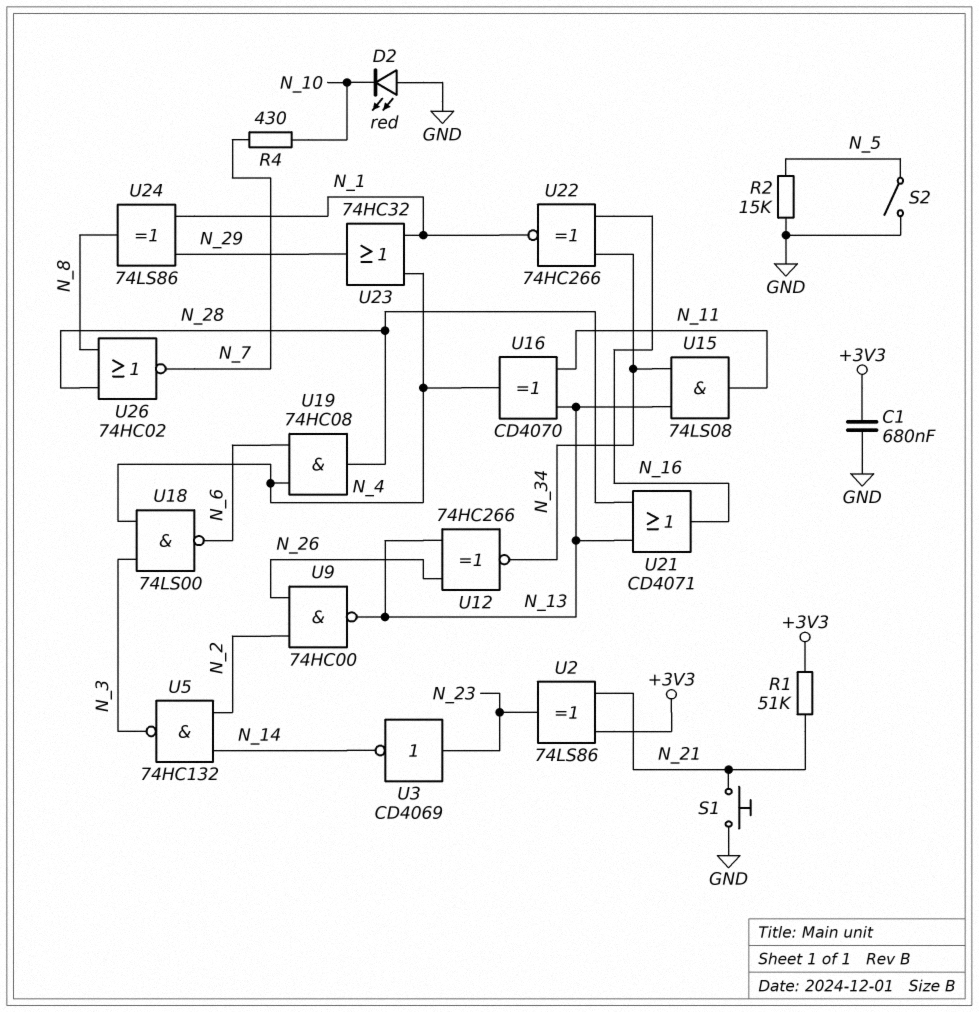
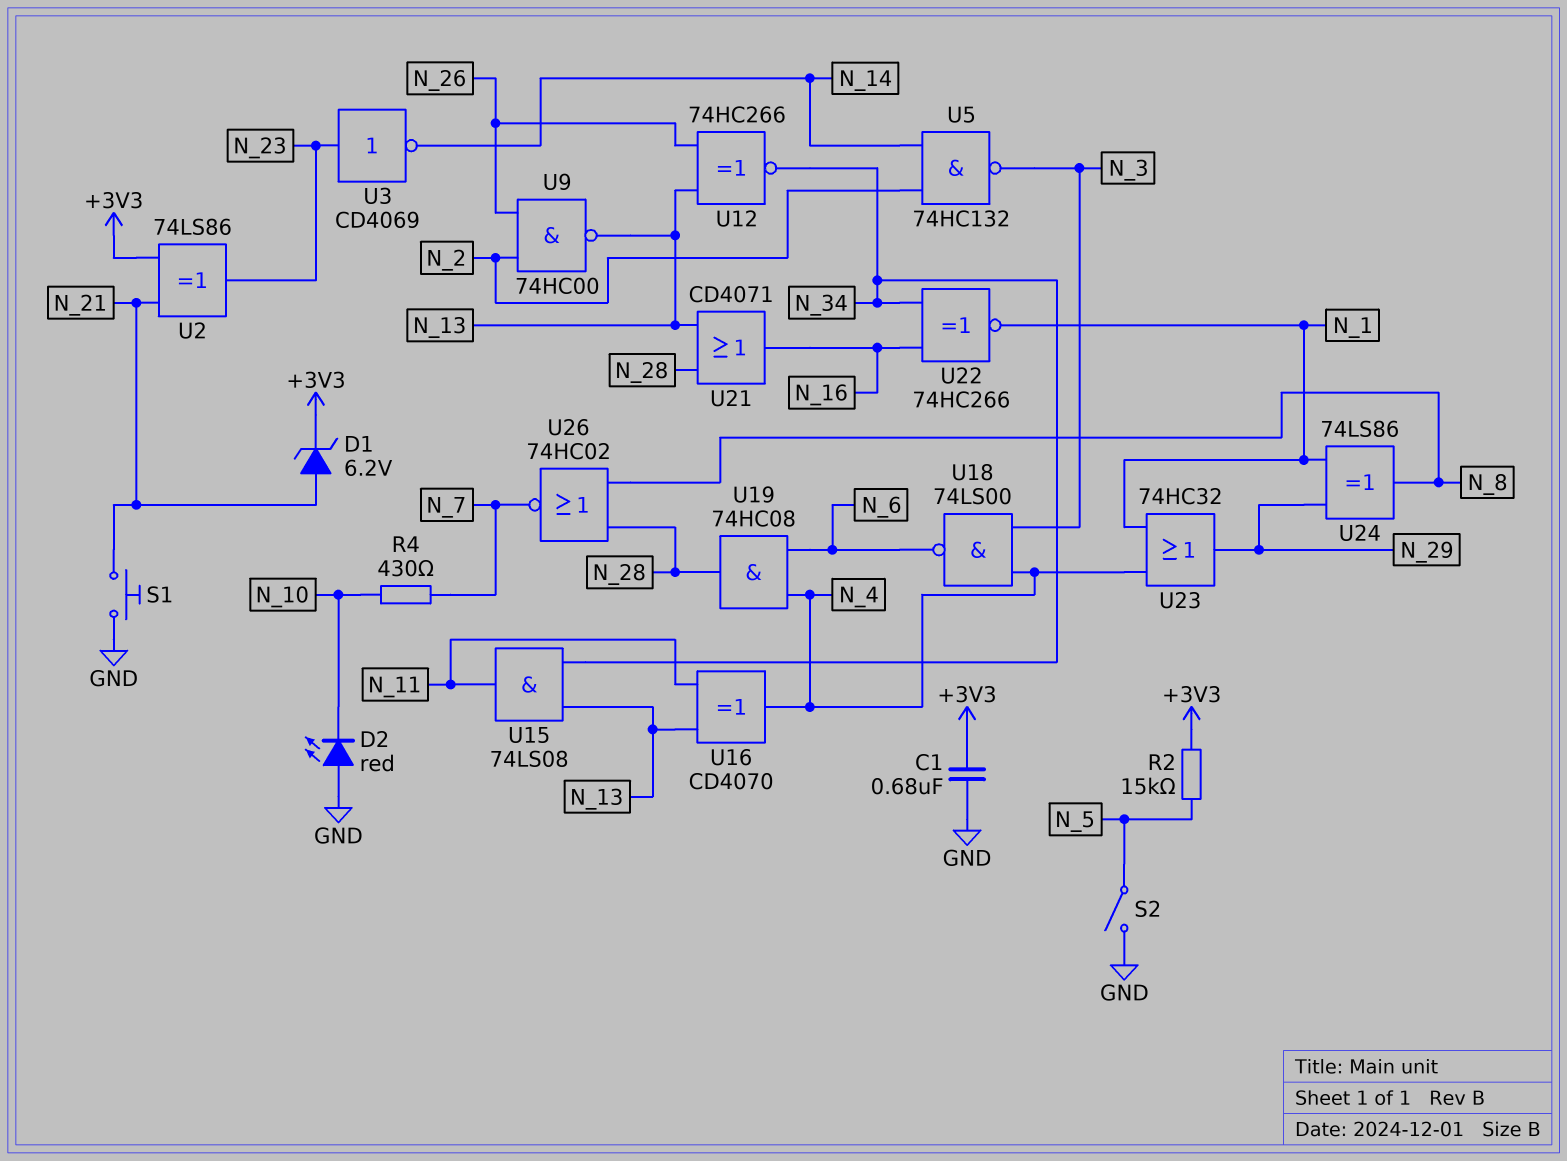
D1: none -> zener 6.2V (A N_21, K +3V3)
R1: 51k (+3V3, N_21) -> none
R2: 15k (GND, N_5) -> 15k (+3V3, N_5)

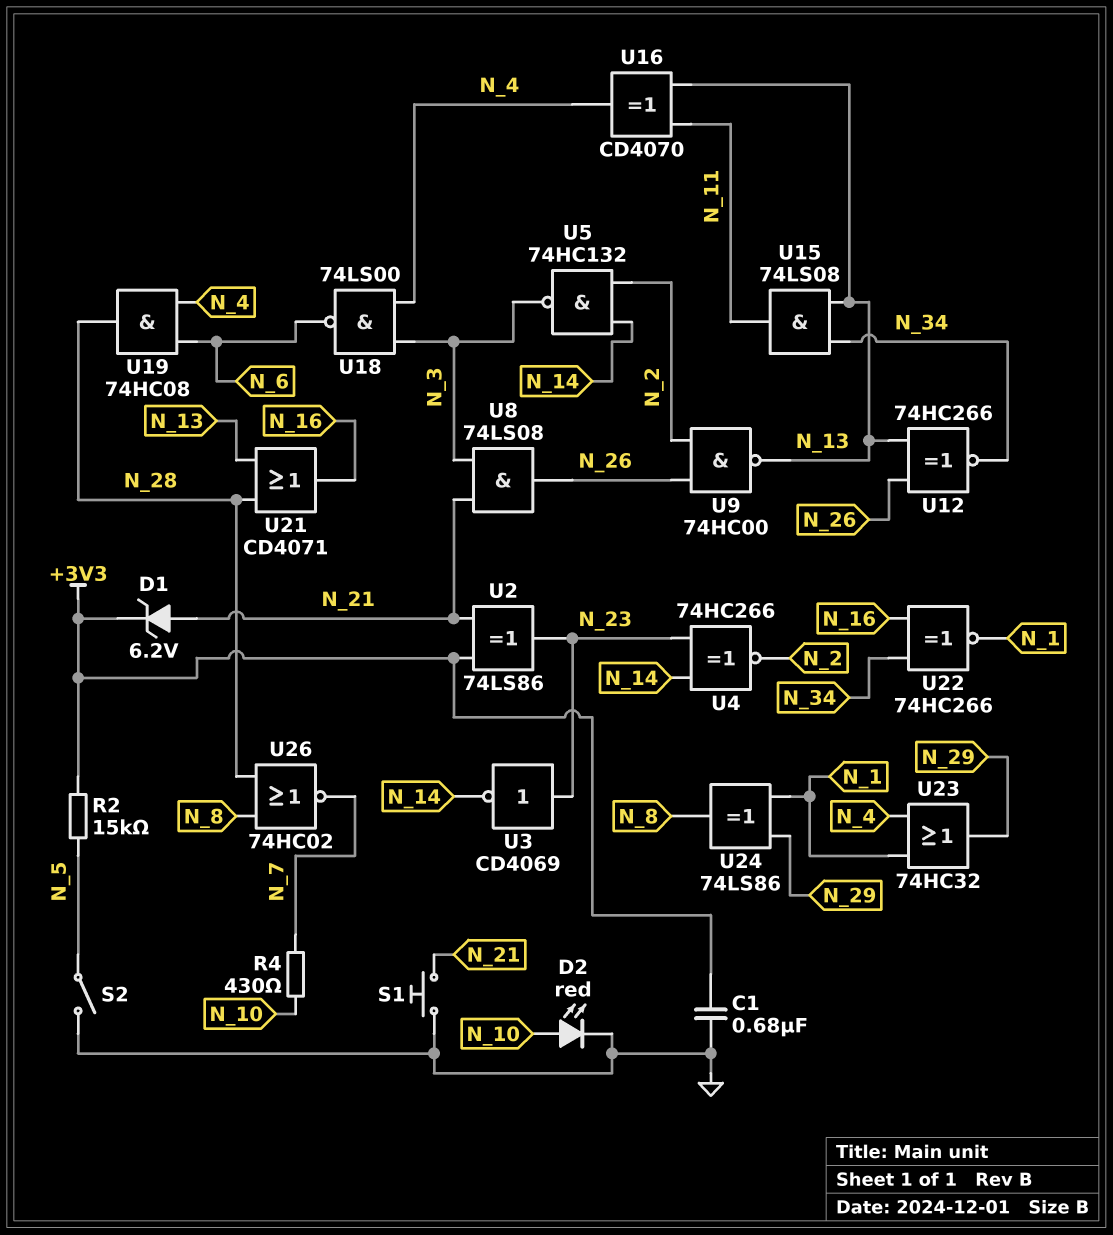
D2: LED red (A GND, K N_10) -> LED red (A N_10, K GND)
U4: none -> XNOR 74HC266 (in N_14, in N_23, out N_2)
U8: none -> AND 74LS08 (in N_3, in N_21, out N_26)

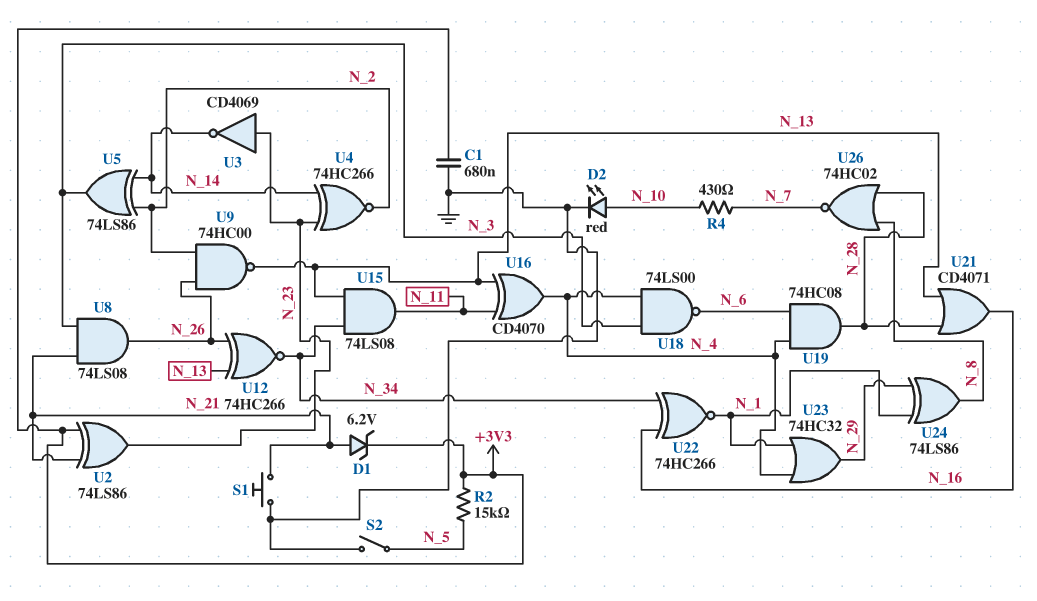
U5: NAND 74HC132 (in N_2, in N_14, out N_3) -> XOR 74LS86 (in N_2, in N_14, out N_3)

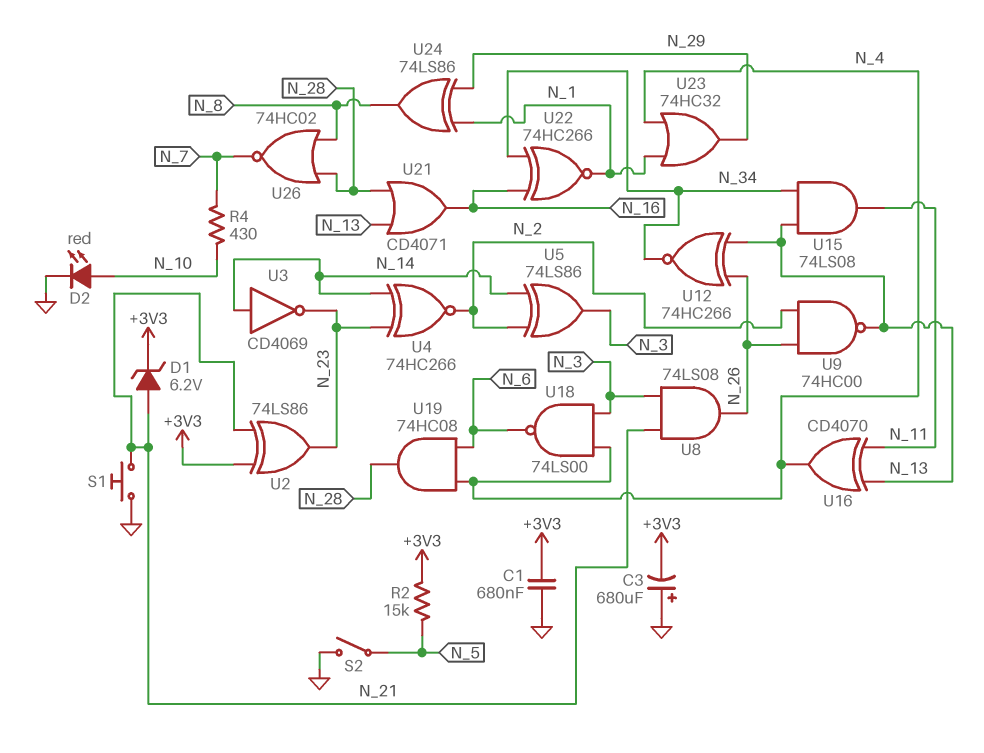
C3: none -> 680uF (plus GND, minus +3V3)
U3: NOT CD4069 (in N_23, out N_14) -> NOT CD4069 (in N_14, out N_23)

